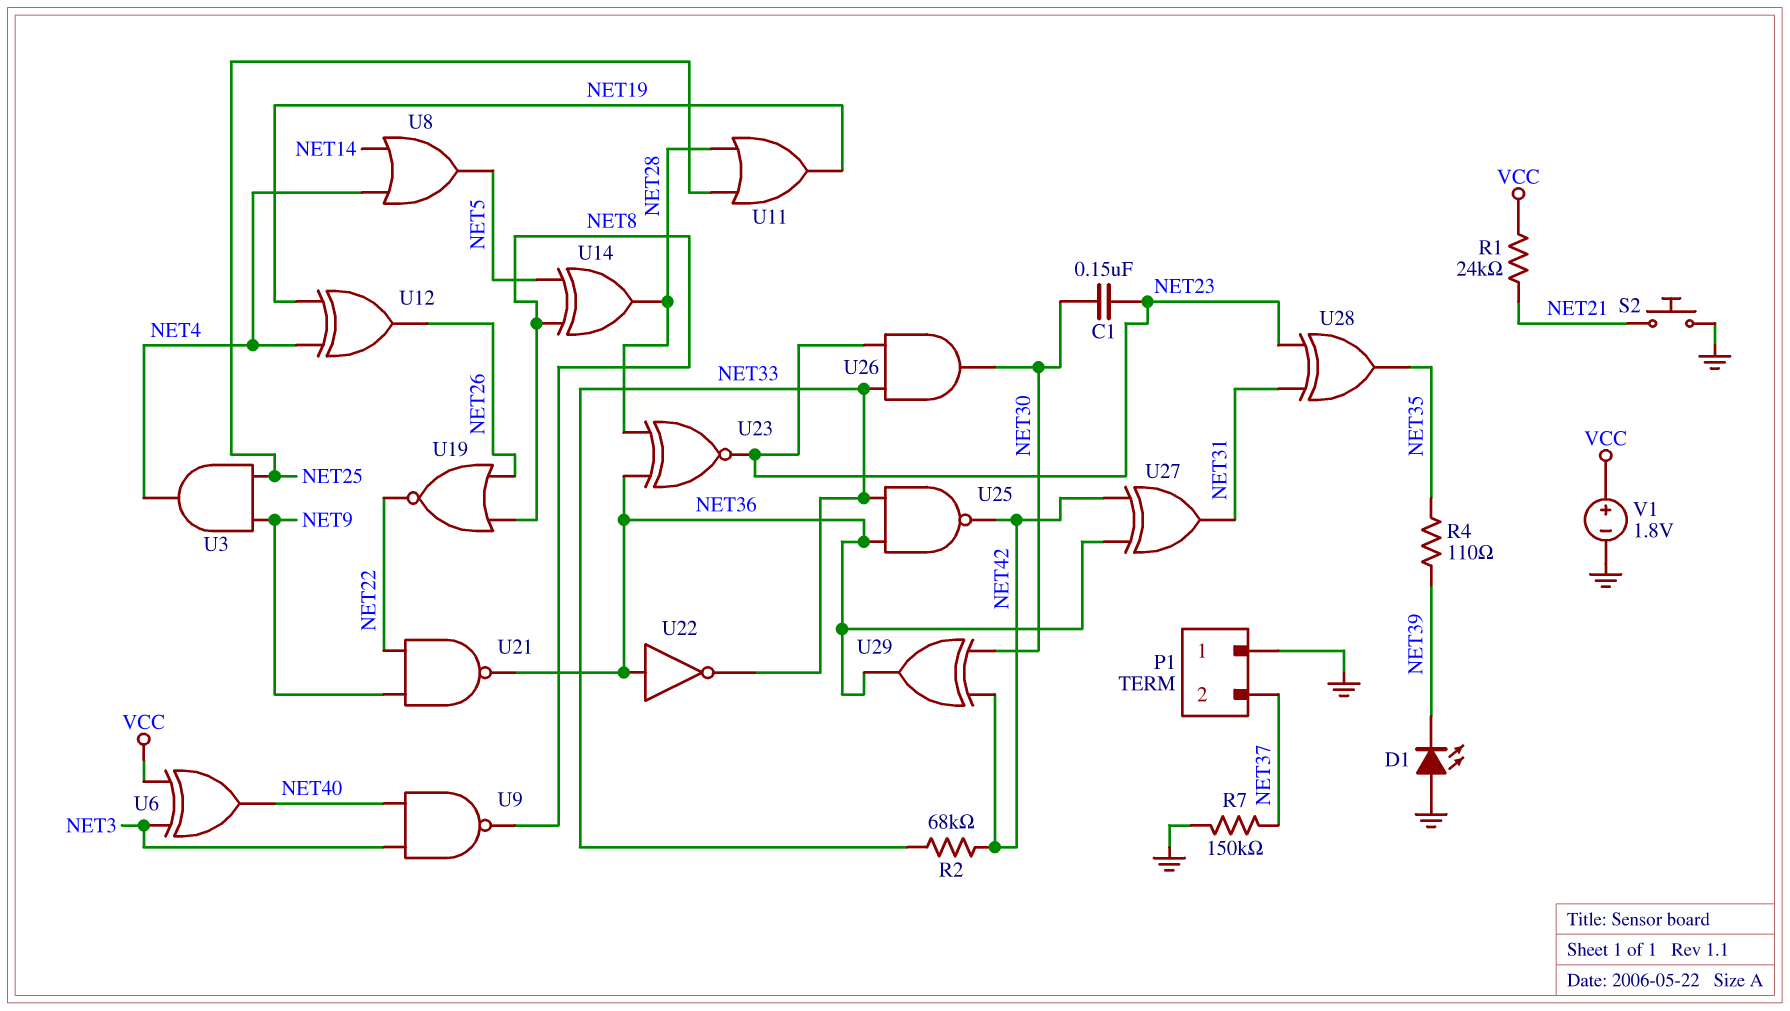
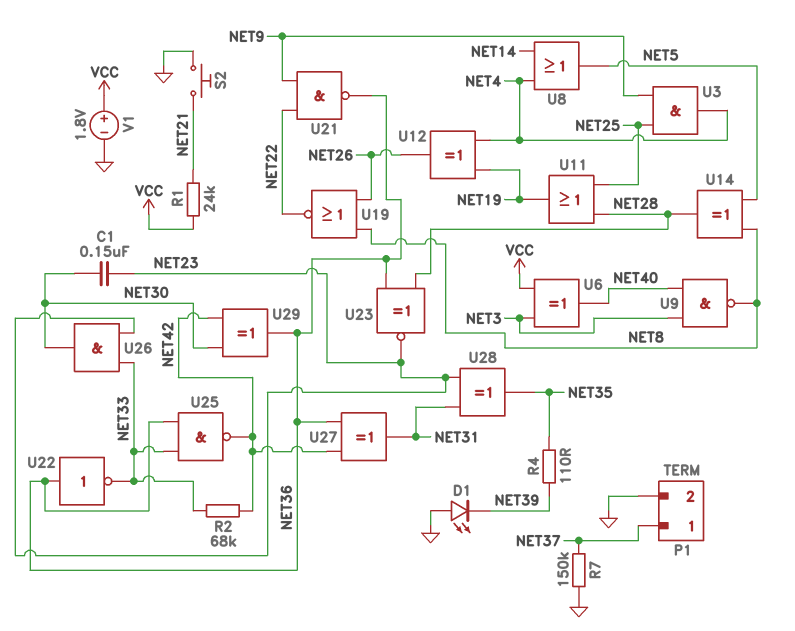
P1 pin 1: GND -> NET37
P1 pin 2: NET37 -> GND

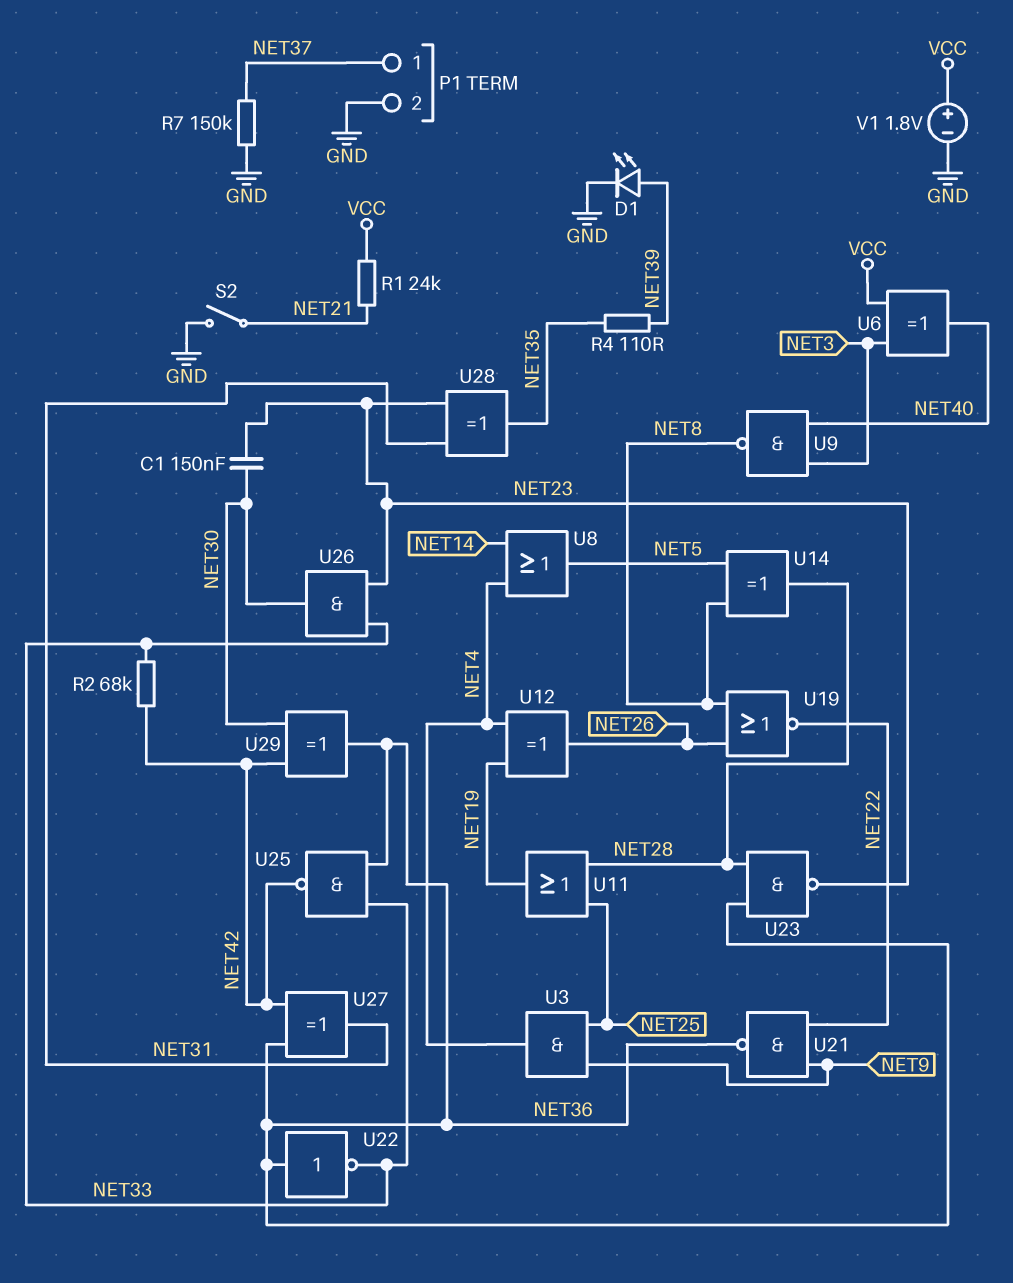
D1: LED (A GND, K NET39) -> LED (A NET39, K GND)
S2: button (GND, NET21) -> switch (GND, NET21)
U23: XNOR (in NET28, in NET36, out NET23) -> NAND (in NET28, in NET36, out NET23)

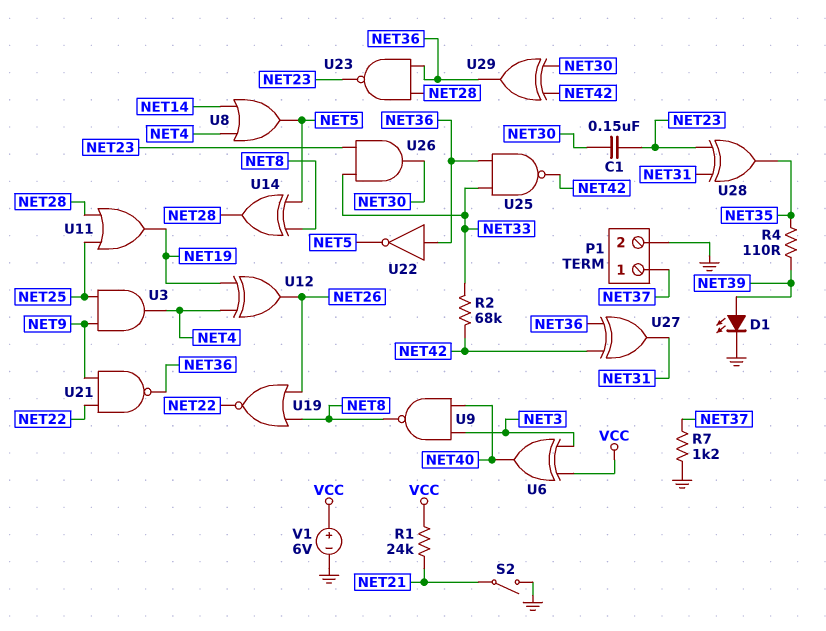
R7: 150k (GND, NET37) -> 1.2k (GND, NET37)
U22: NOT (in NET36, out NET33) -> NOT (in NET36, out NET5)
V1: 1.8V (plus VCC, minus GND) -> 6V (plus VCC, minus GND)

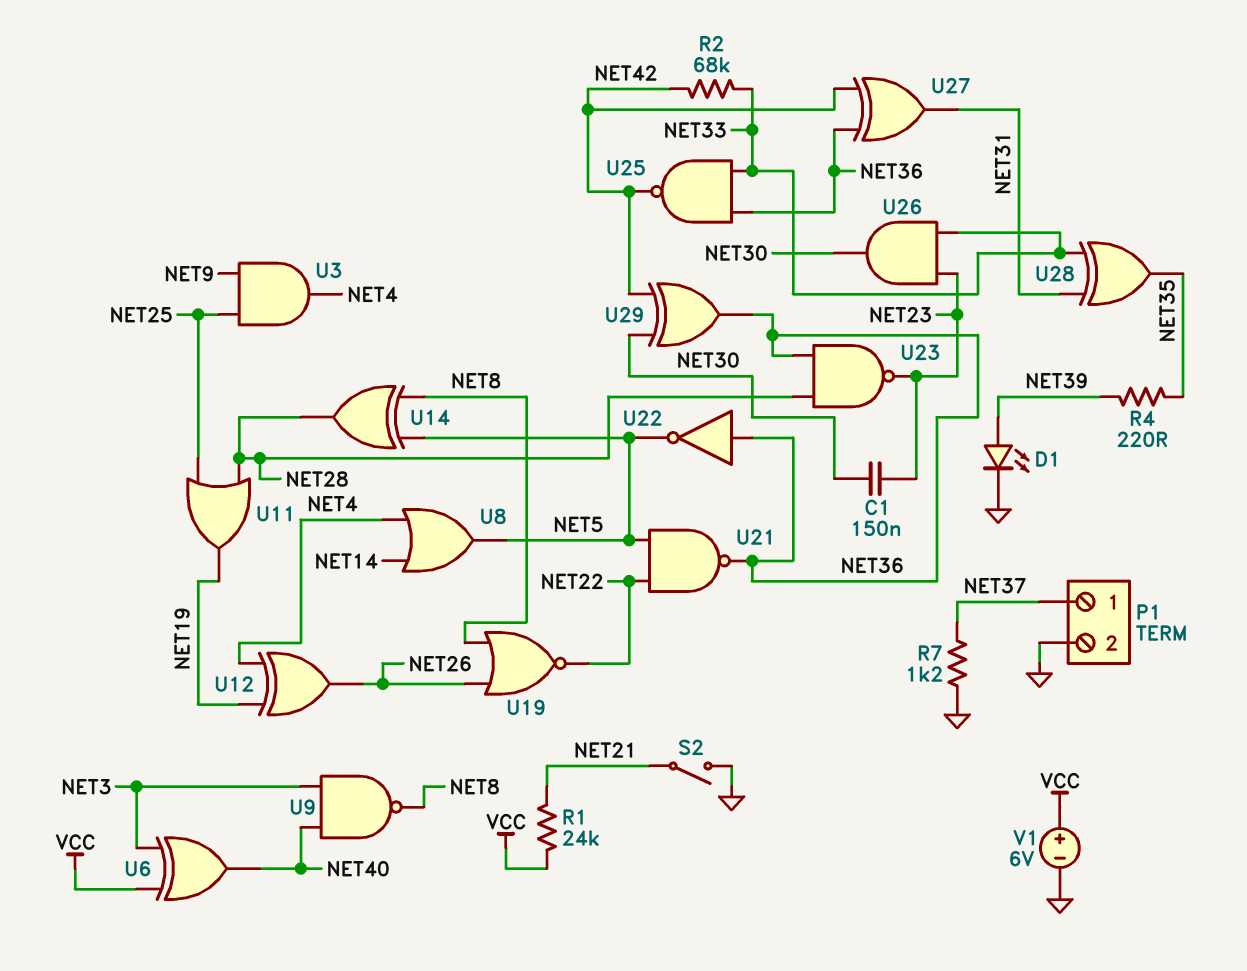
R4: 110 (NET35, NET39) -> 220 (NET35, NET39)
U21: NAND (in NET9, in NET22, out NET36) -> NAND (in NET5, in NET22, out NET36)
U28: XOR (in NET23, in NET31, out NET35) -> XOR (in NET31, in NET33, out NET35)

